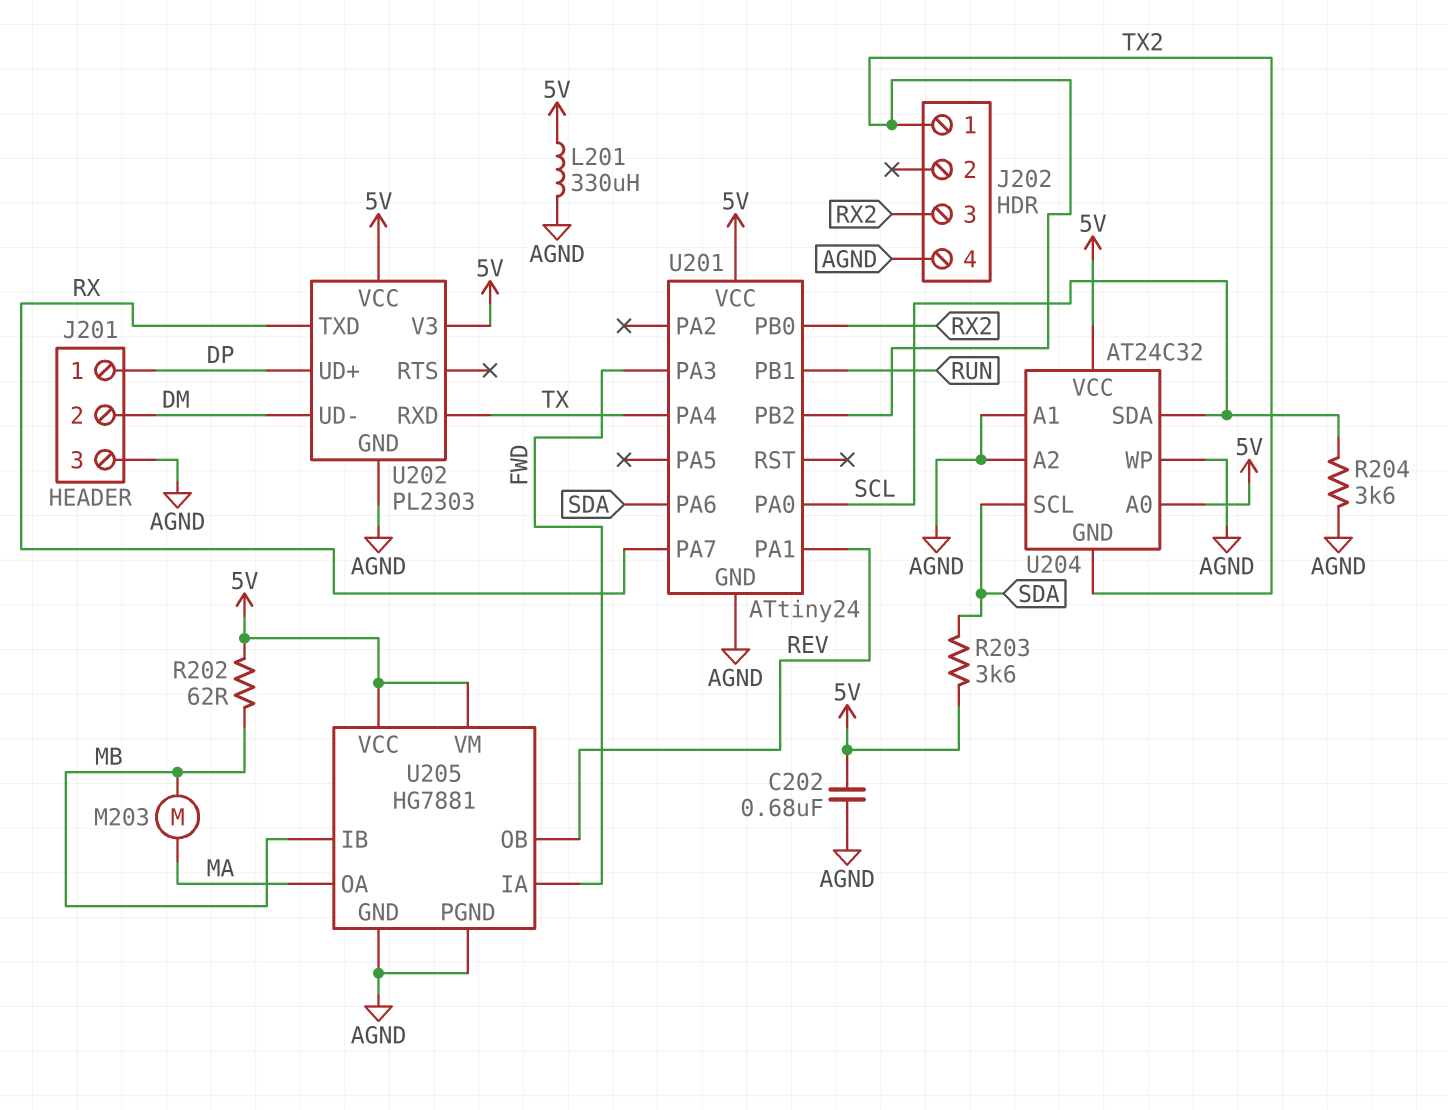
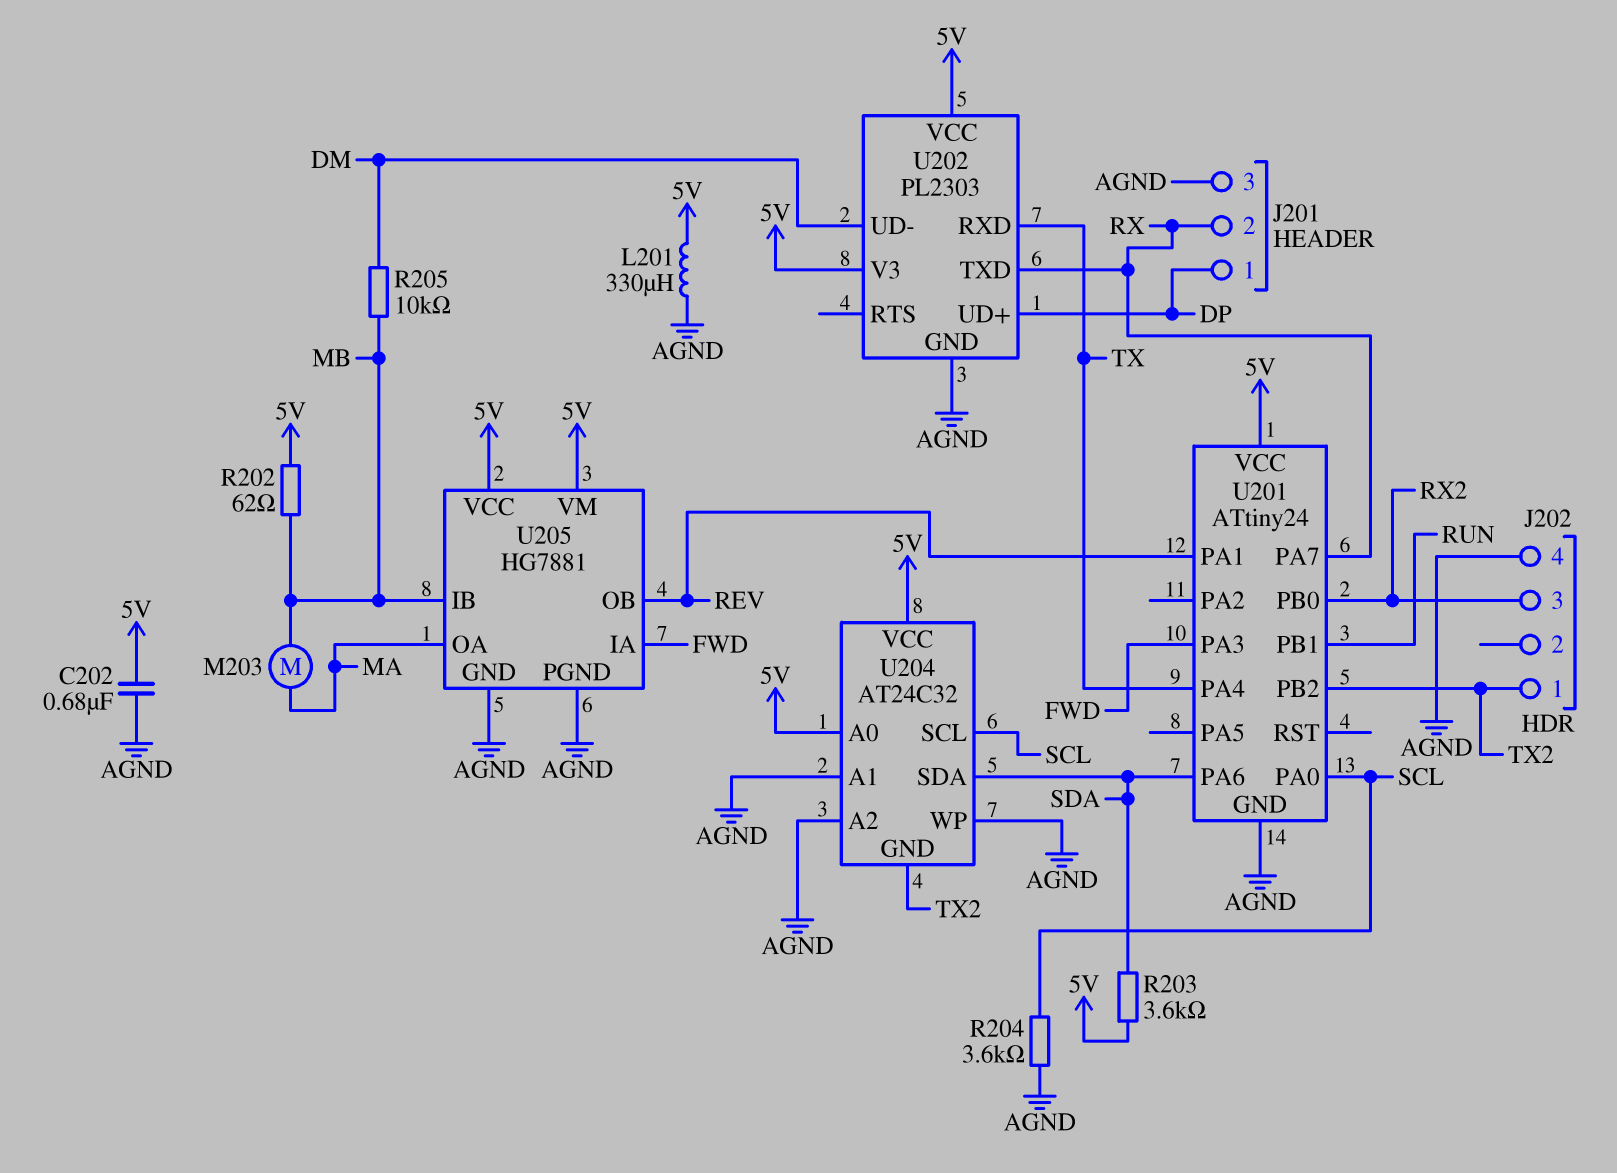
J201 pin 2: DM -> RX
R205: none -> 10k (DM, MB)
U204 pin SCL: SDA -> SCL
U204 pin SDA: SCL -> SDA

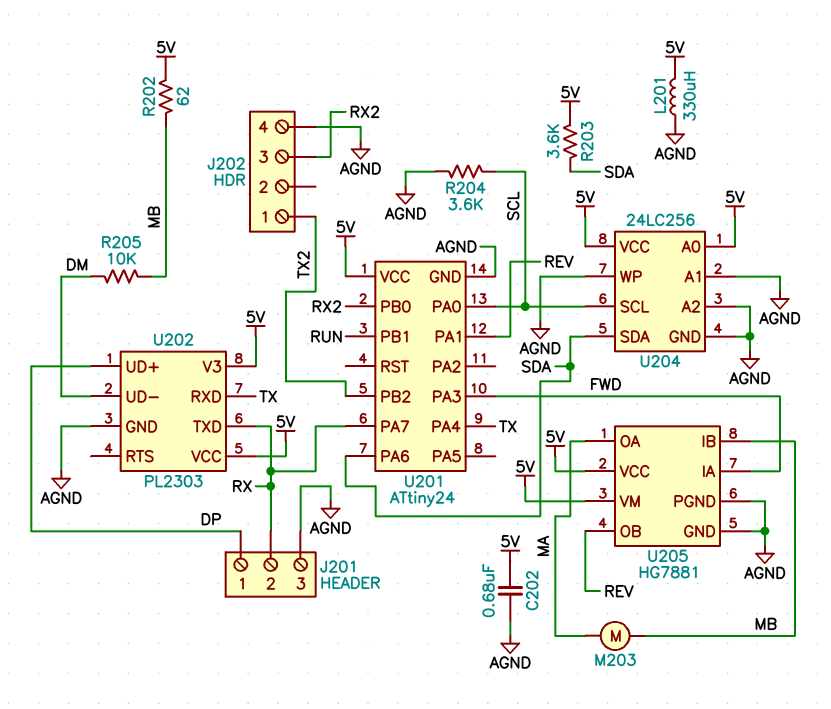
U204: AT24C32 -> 24LC256
U204 pin GND: TX2 -> AGND

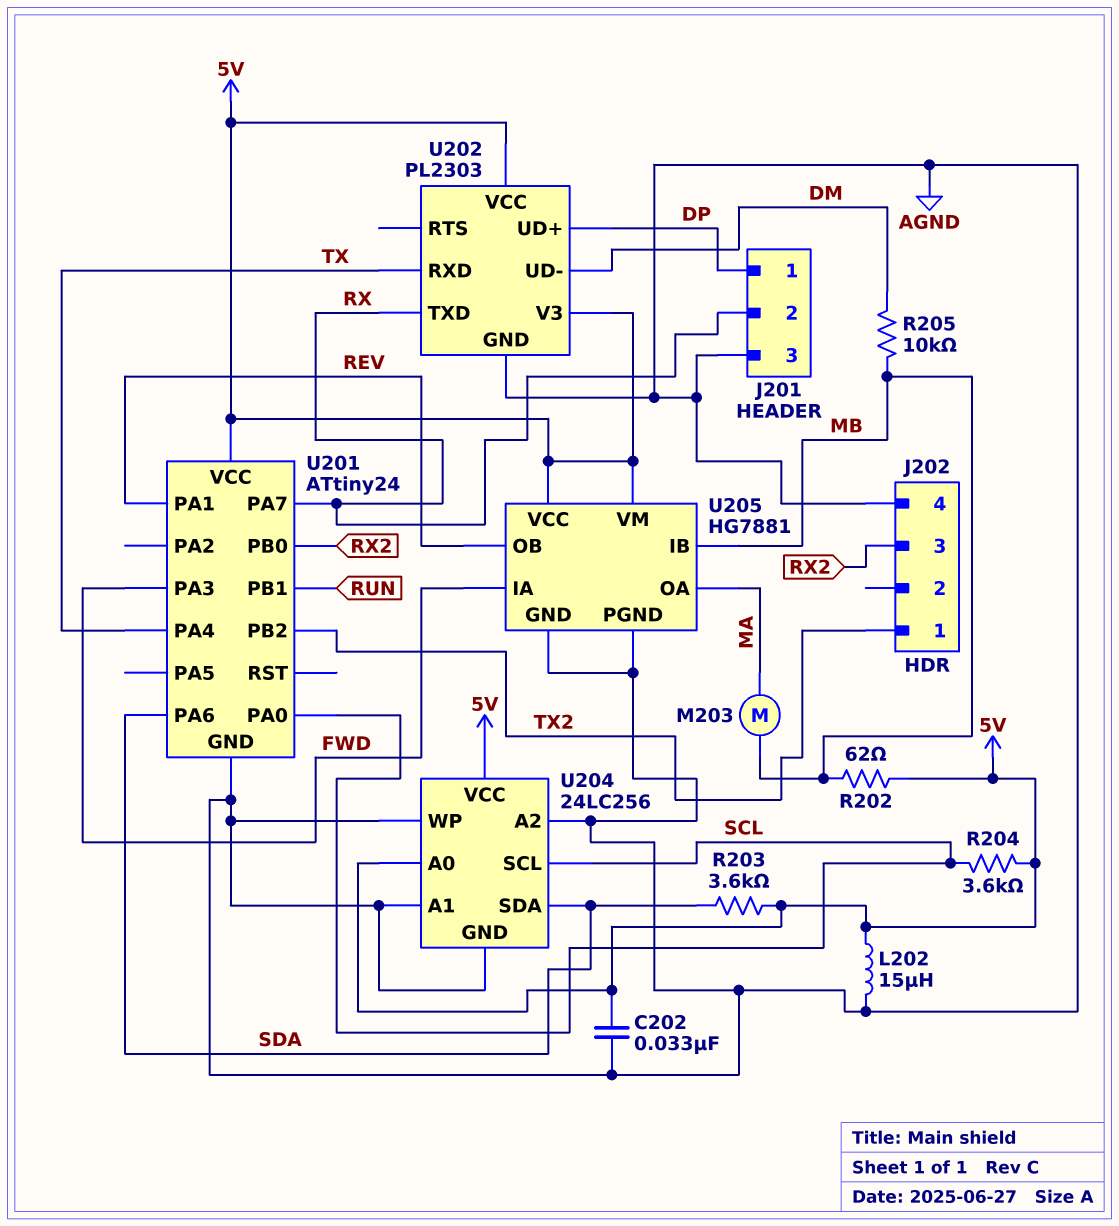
C202: 680nF (5V, AGND) -> 33nF (5V, AGND)
L201: 330uH (5V, AGND) -> none
L202: none -> 15uH (5V, AGND)
R204: 3.6k (AGND, SCL) -> 3.6k (5V, SCL)

